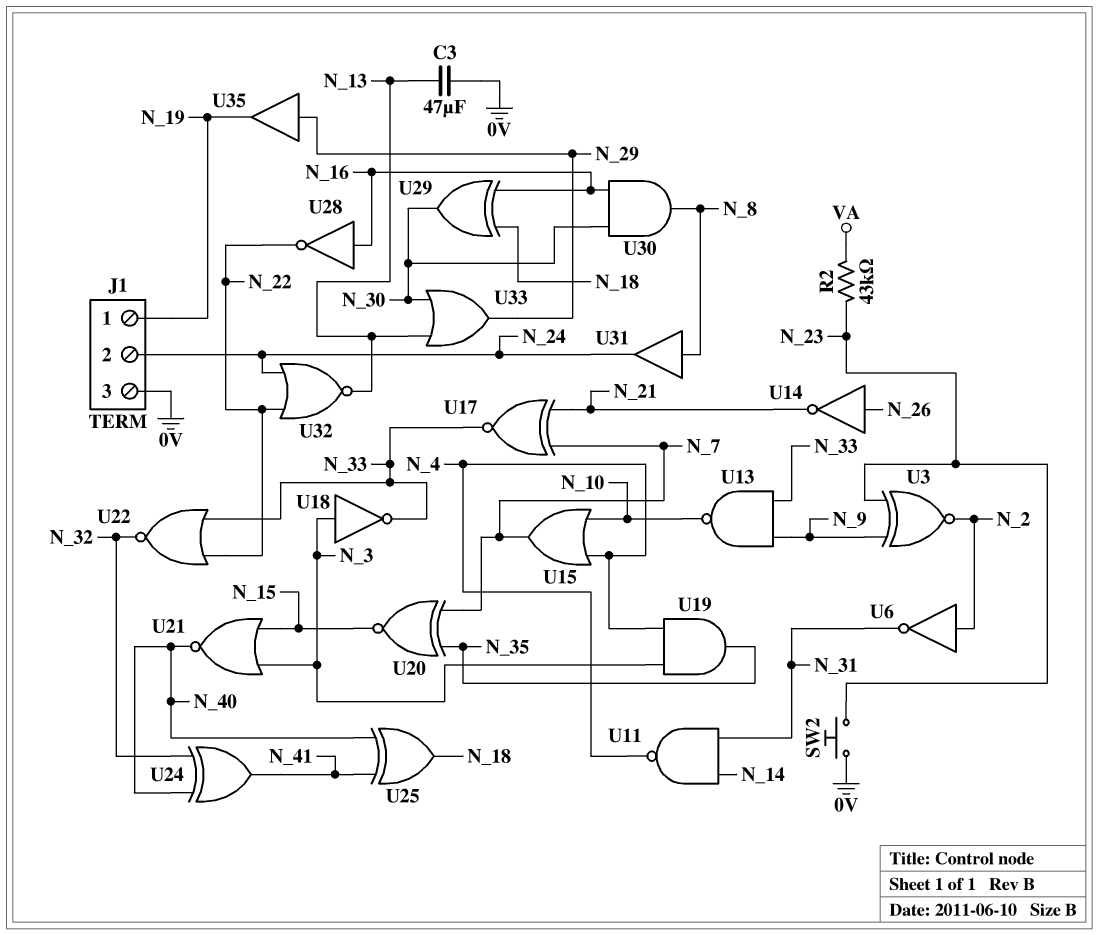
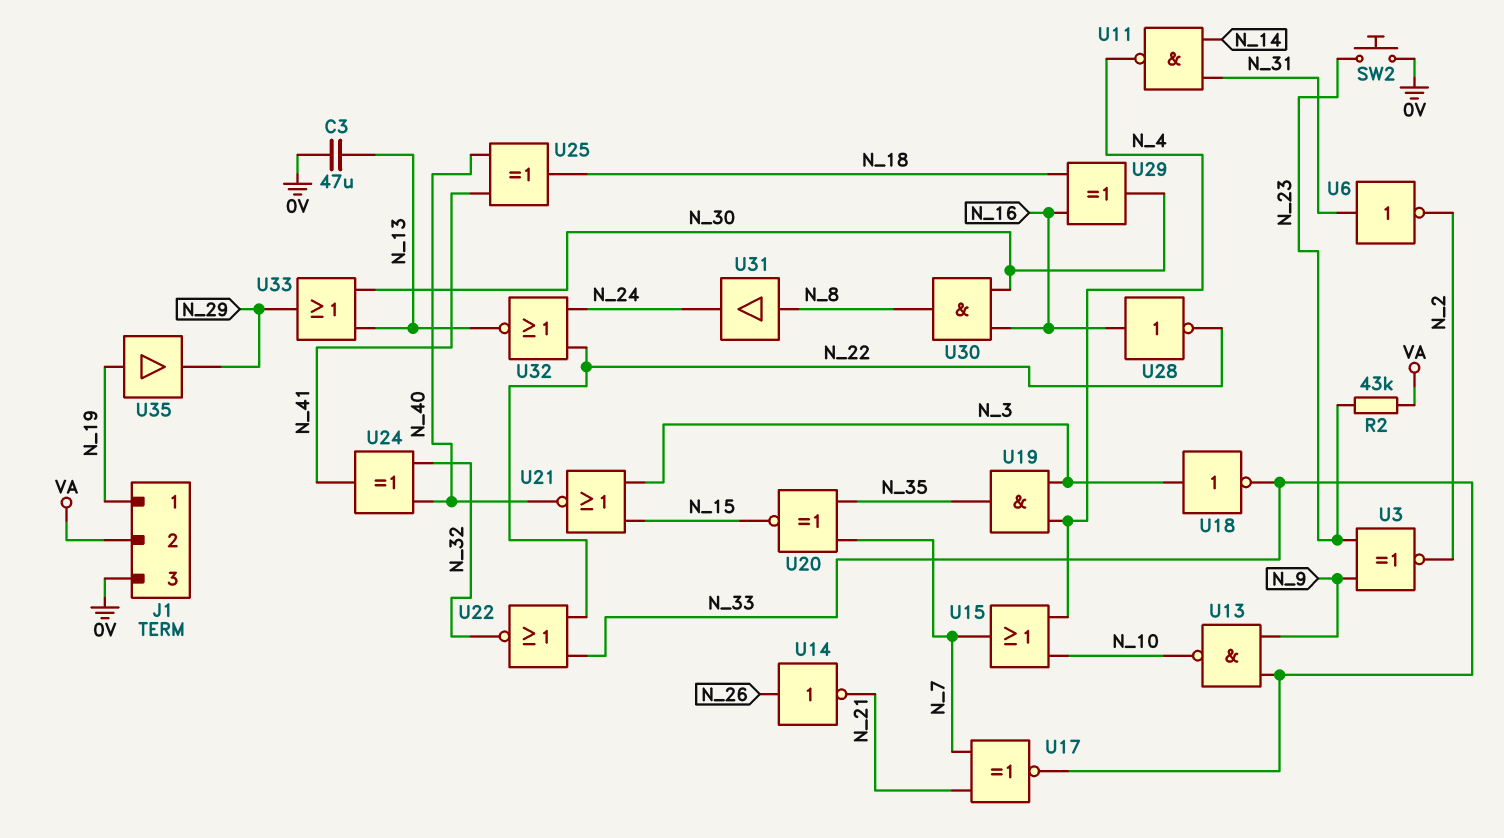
J1 pin 2: N_24 -> VA
U6: NOT (in N_2, out N_31) -> NOT (in N_31, out N_2)
U35: buffer (in N_29, out N_19) -> buffer (in N_19, out N_29)

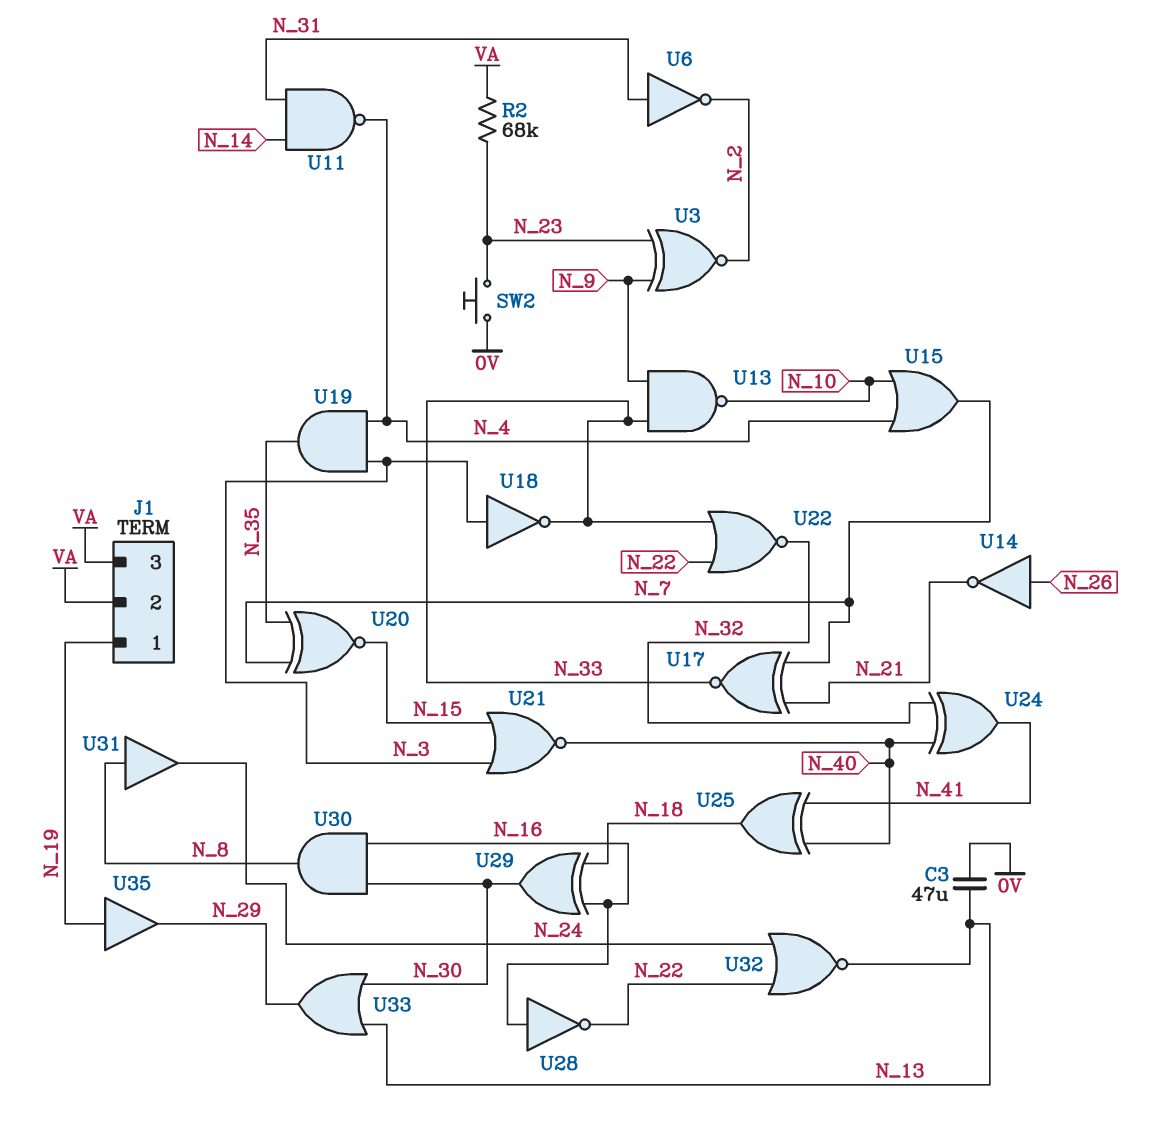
J1 pin 3: 0V -> VA
R2: 43k (N_23, VA) -> 68k (N_23, VA)

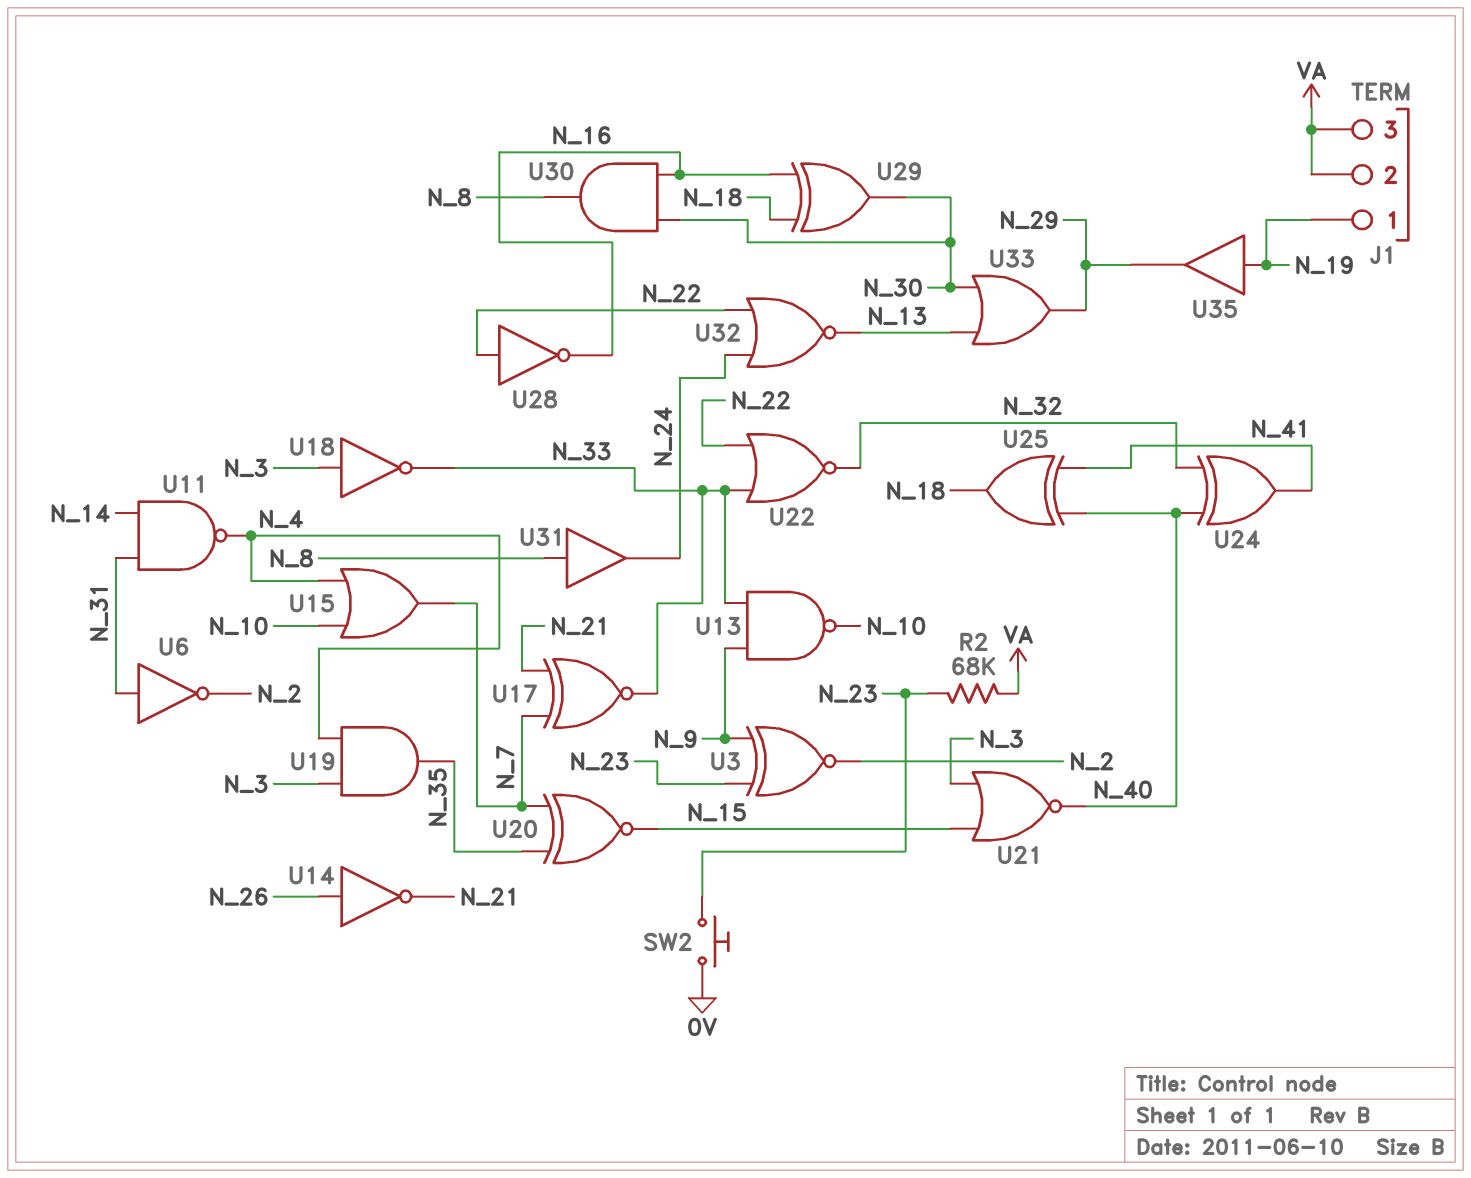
C3: 47uF (0V, N_13) -> none
U28: NOT (in N_16, out N_22) -> NOT (in N_22, out N_16)

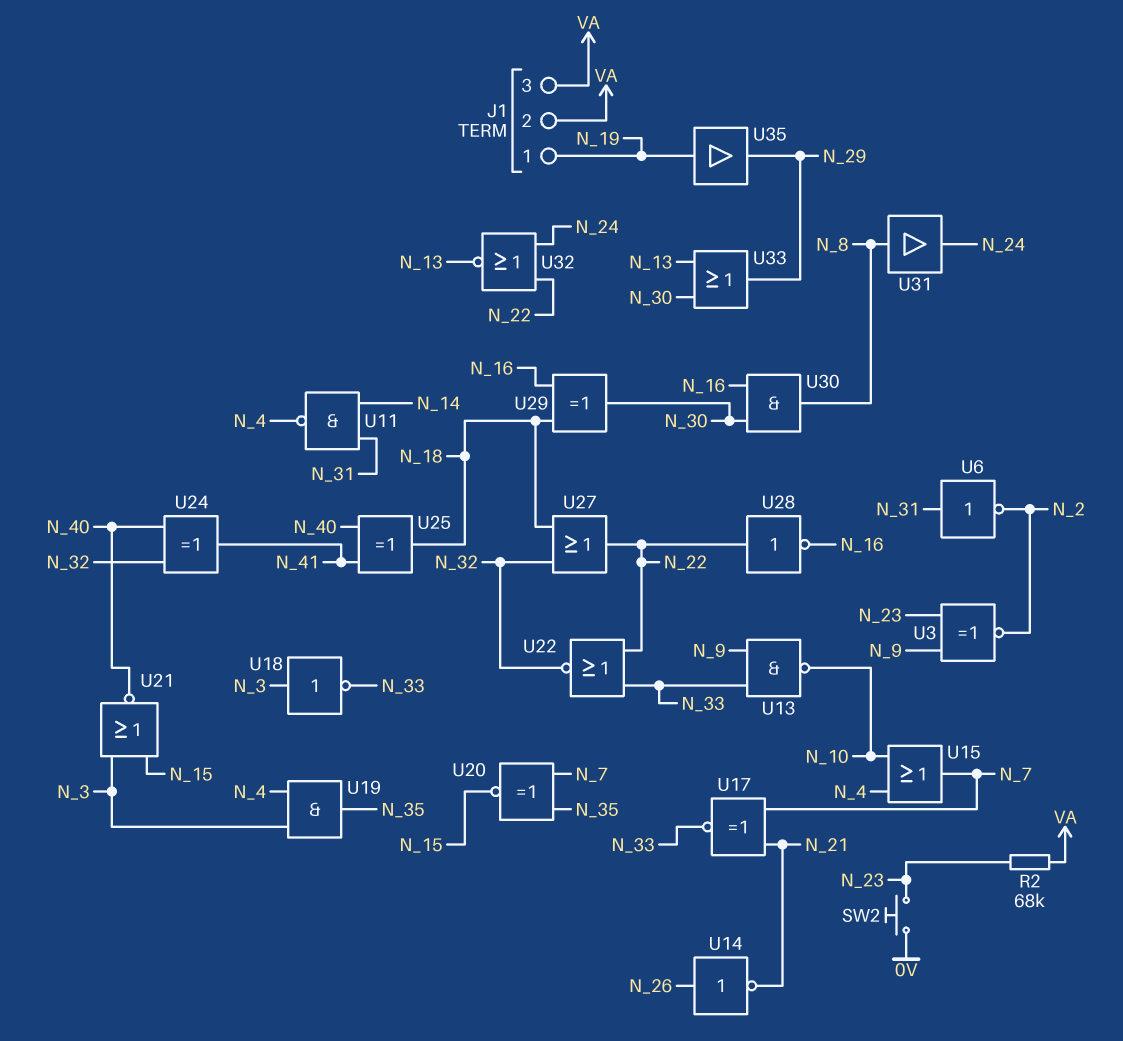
U27: none -> OR (in N_18, in N_32, out N_22)

